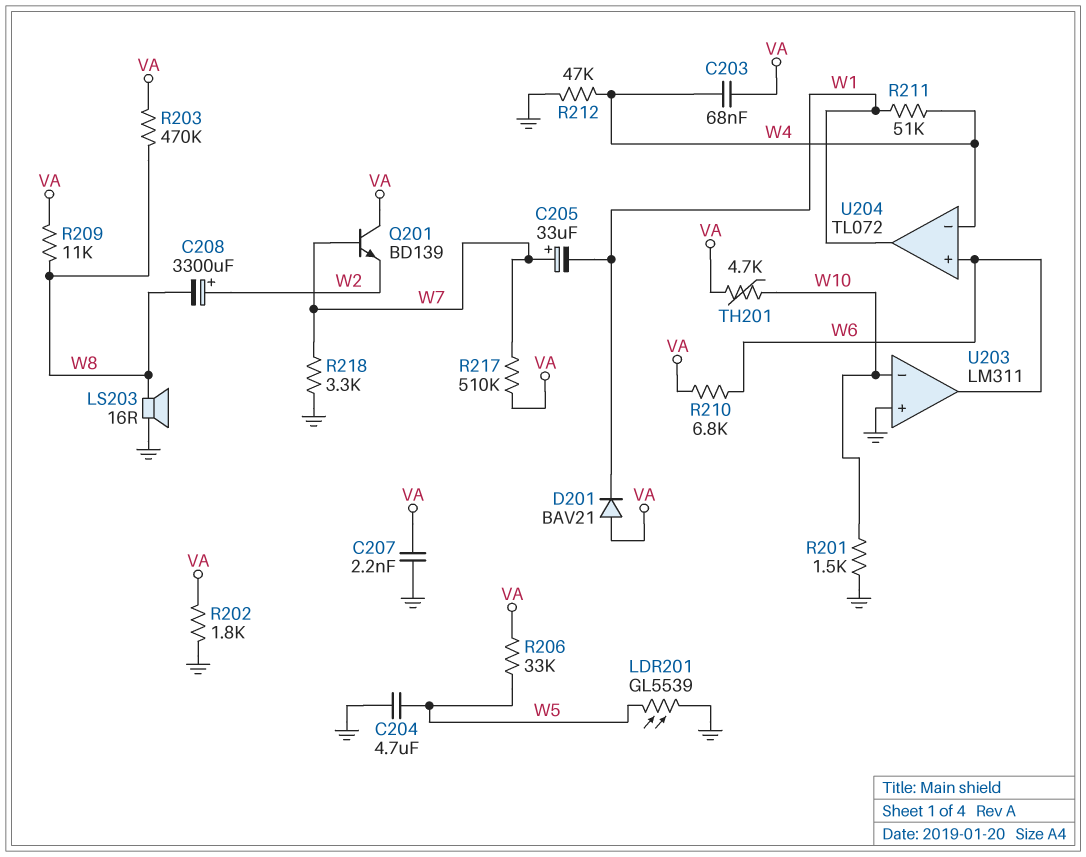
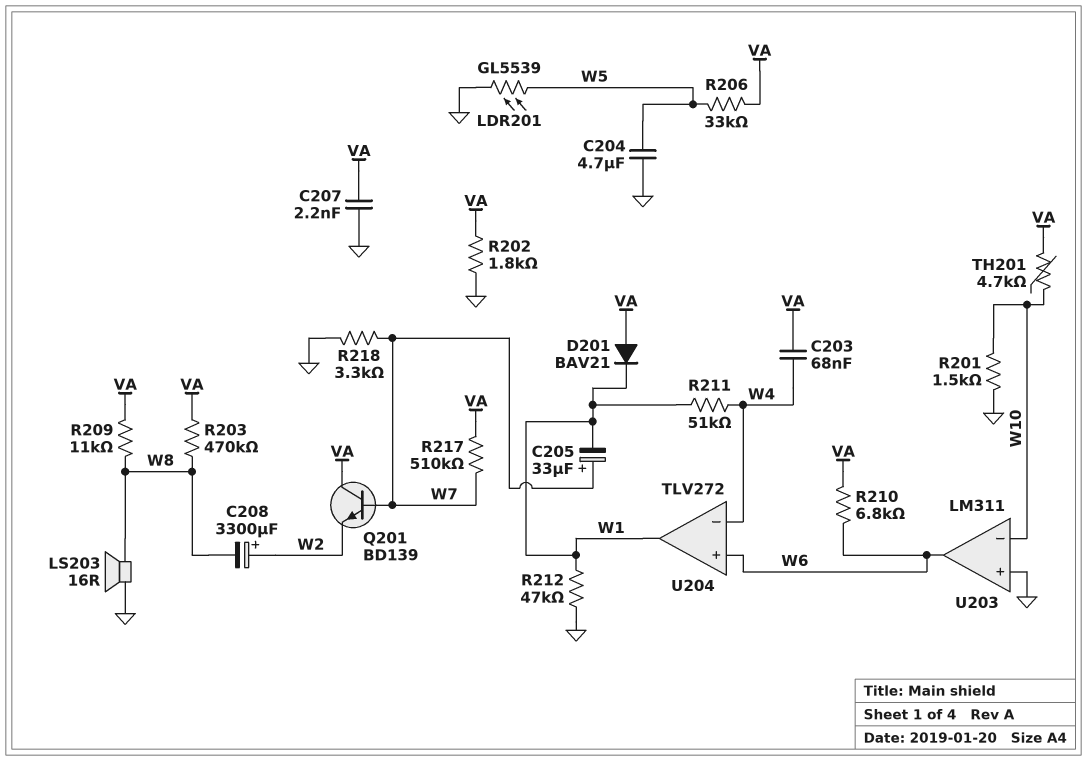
R212: 47k (GND, W4) -> 47k (GND, W1)
U204: TL072 -> TLV272

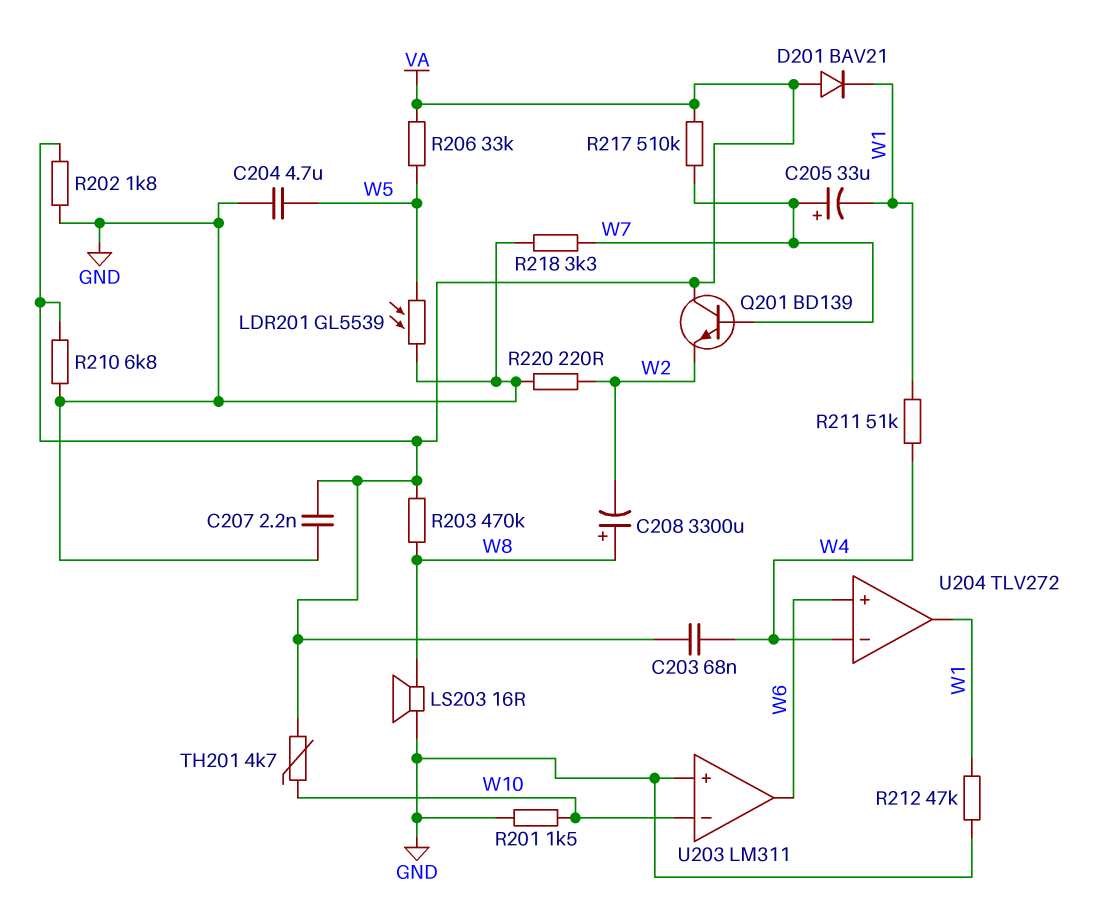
C208: 3300uF (plus W2, minus W8) -> 3300uF (plus W8, minus W2)
R209: 11k (VA, W8) -> none
R210: 6.8k (VA, W6) -> 6.8k (GND, VA)
R220: none -> 220 (GND, W2)

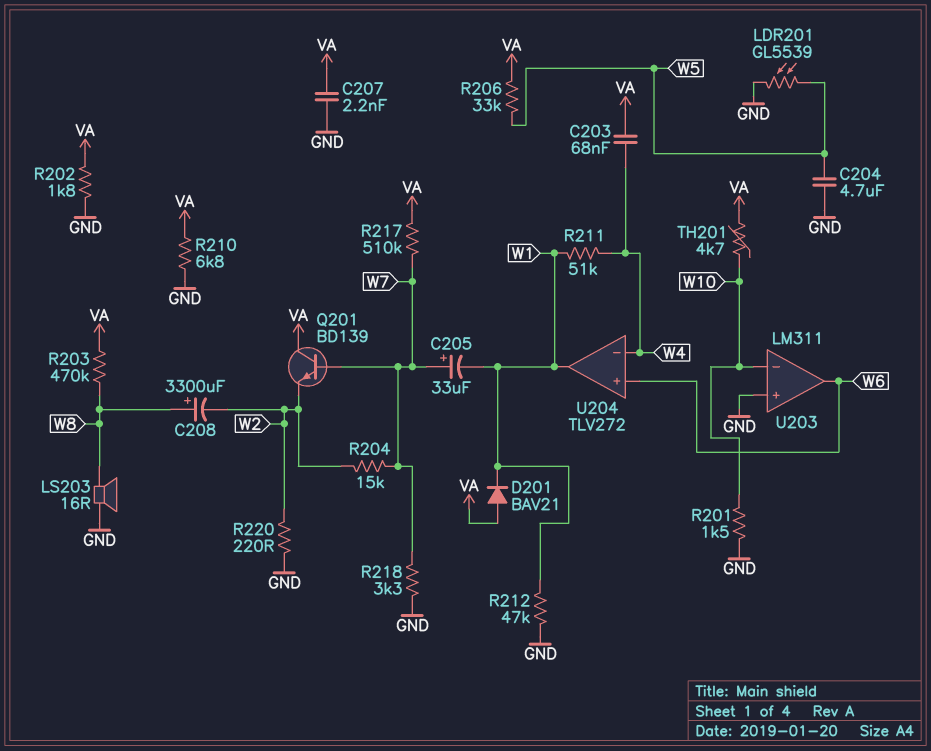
R204: none -> 15k (W2, W7)

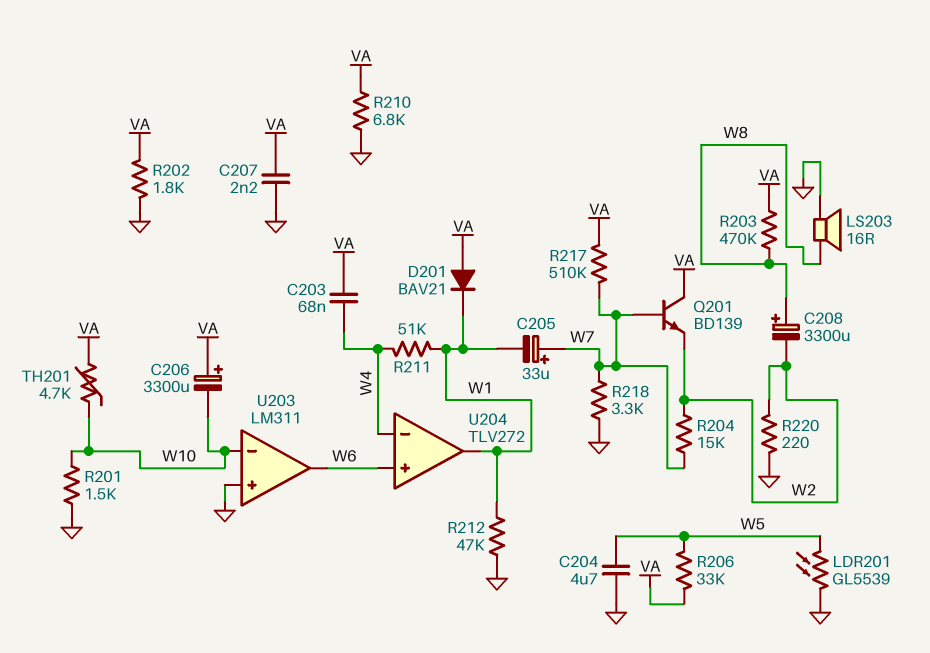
C206: none -> 3300uF (plus VA, minus W10)

